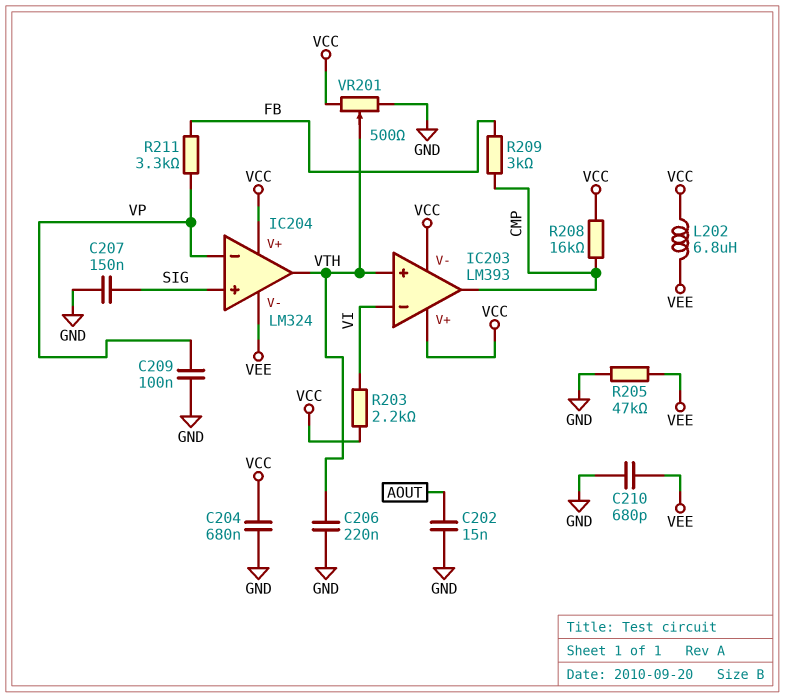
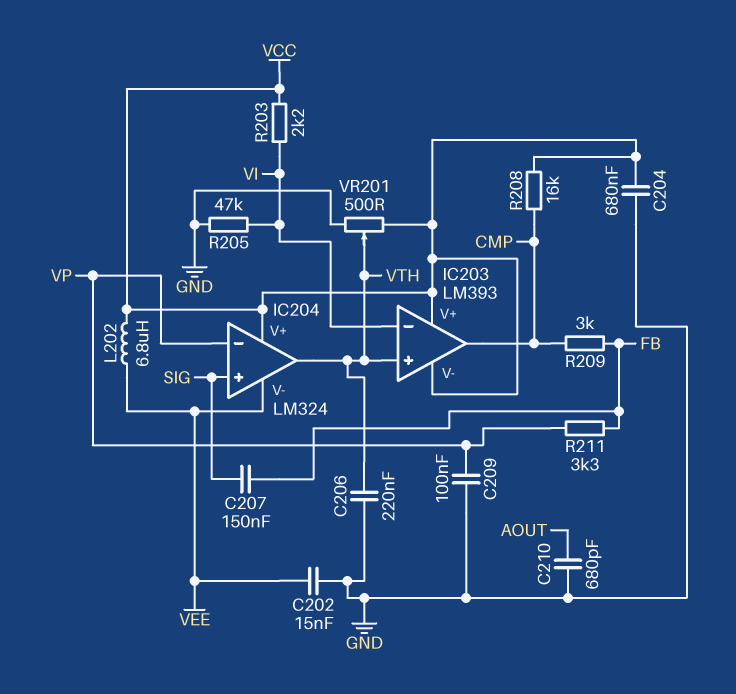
C202: 15nF (AOUT, GND) -> 15nF (GND, VEE)
C207: 150nF (GND, SIG) -> 150nF (FB, SIG)
C210: 680pF (GND, VEE) -> 680pF (AOUT, GND)
R205: 47k (GND, VEE) -> 47k (GND, VI)

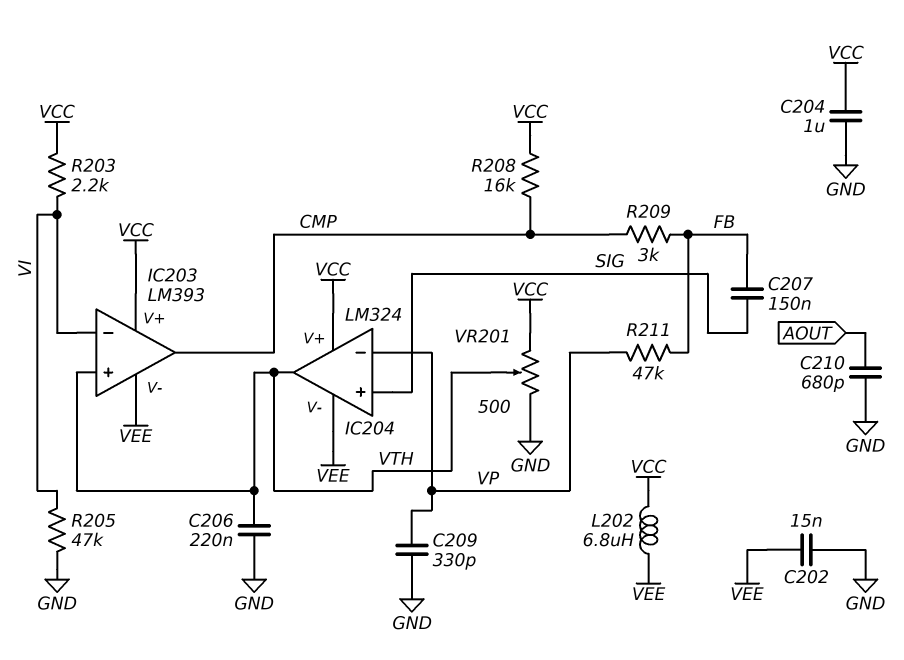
C204: 680nF (GND, VCC) -> 1uF (GND, VCC)
C209: 100nF (GND, VP) -> 330pF (GND, VP)
IC203 pin V-: VCC -> VEE
R211: 3.3k (FB, VP) -> 47k (FB, VP)

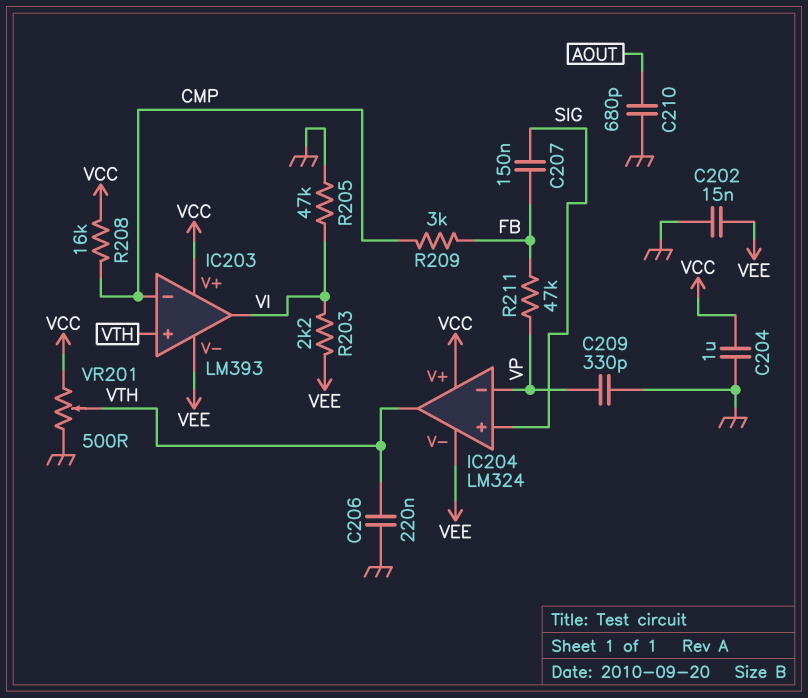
IC203 pin in-: VI -> CMP
IC203 pin out: CMP -> VI
L202: 6.8uH (VCC, VEE) -> none
R203: 2.2k (VCC, VI) -> 2.2k (VEE, VI)

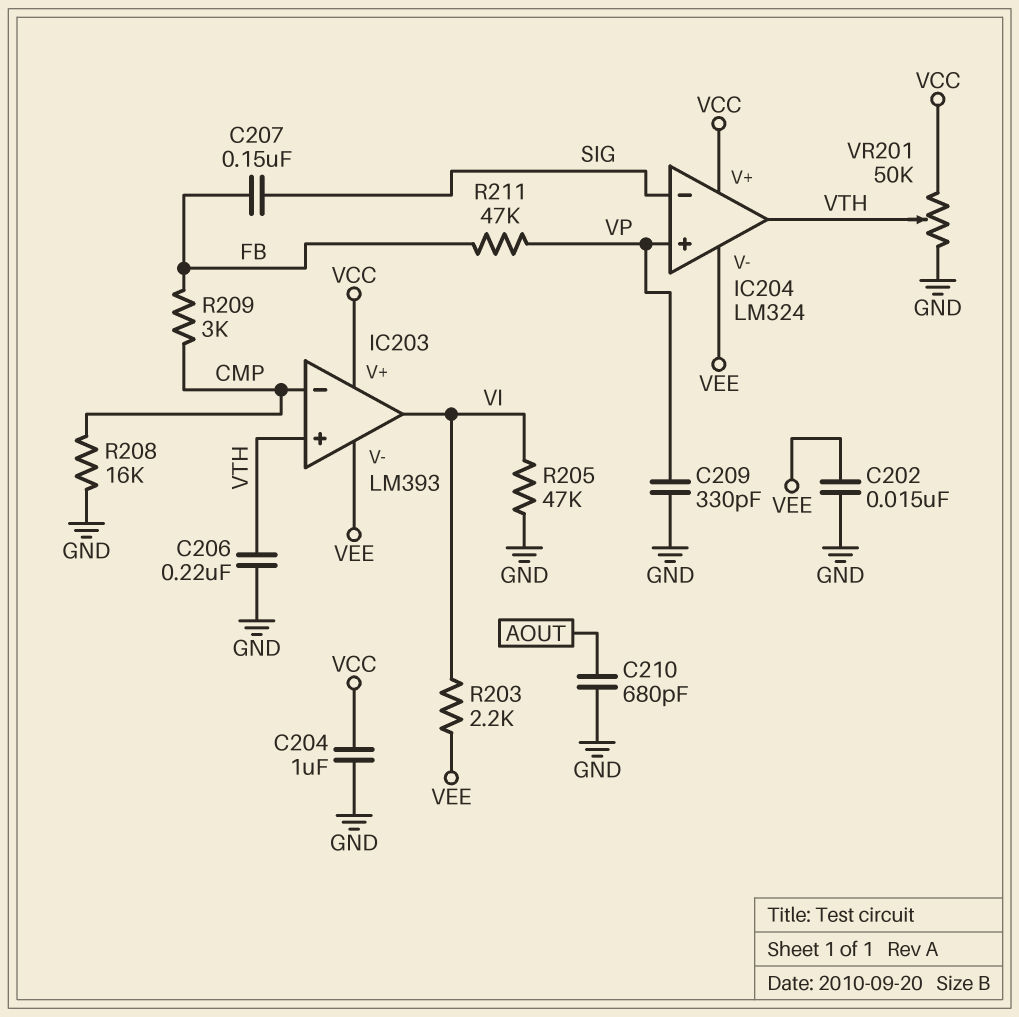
IC204 pin in+: SIG -> VP
IC204 pin in-: VP -> SIG
R208: 16k (CMP, VCC) -> 16k (CMP, GND)
VR201: 500 (GND, VCC, wiper VTH) -> 50k (GND, VCC, wiper VTH)

